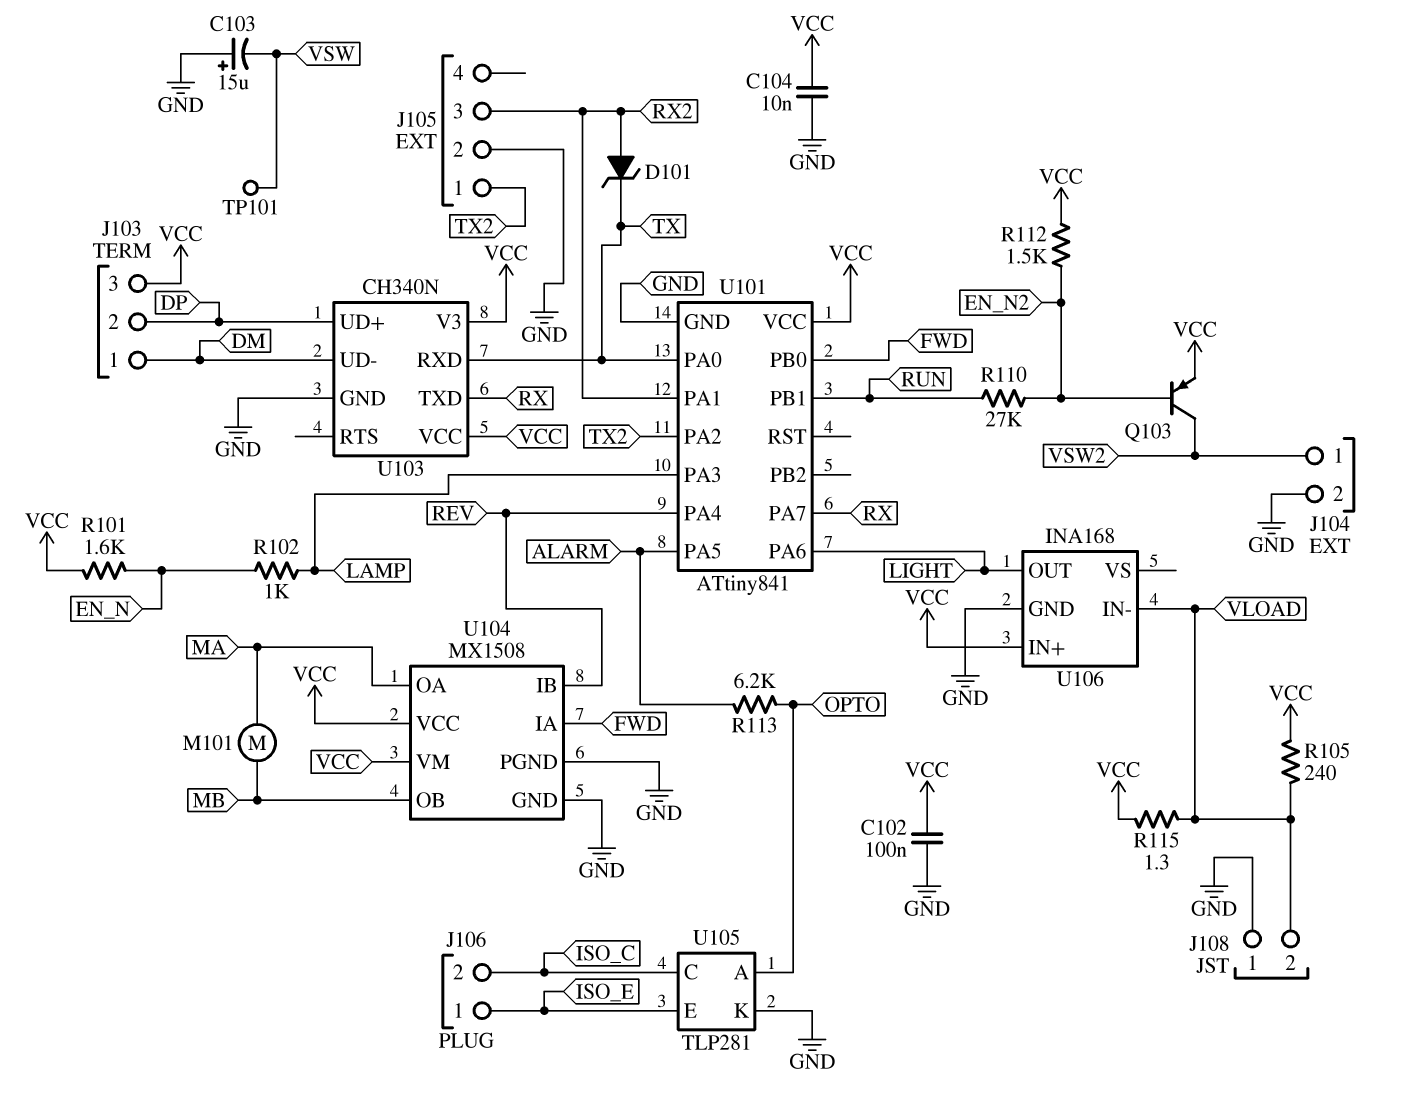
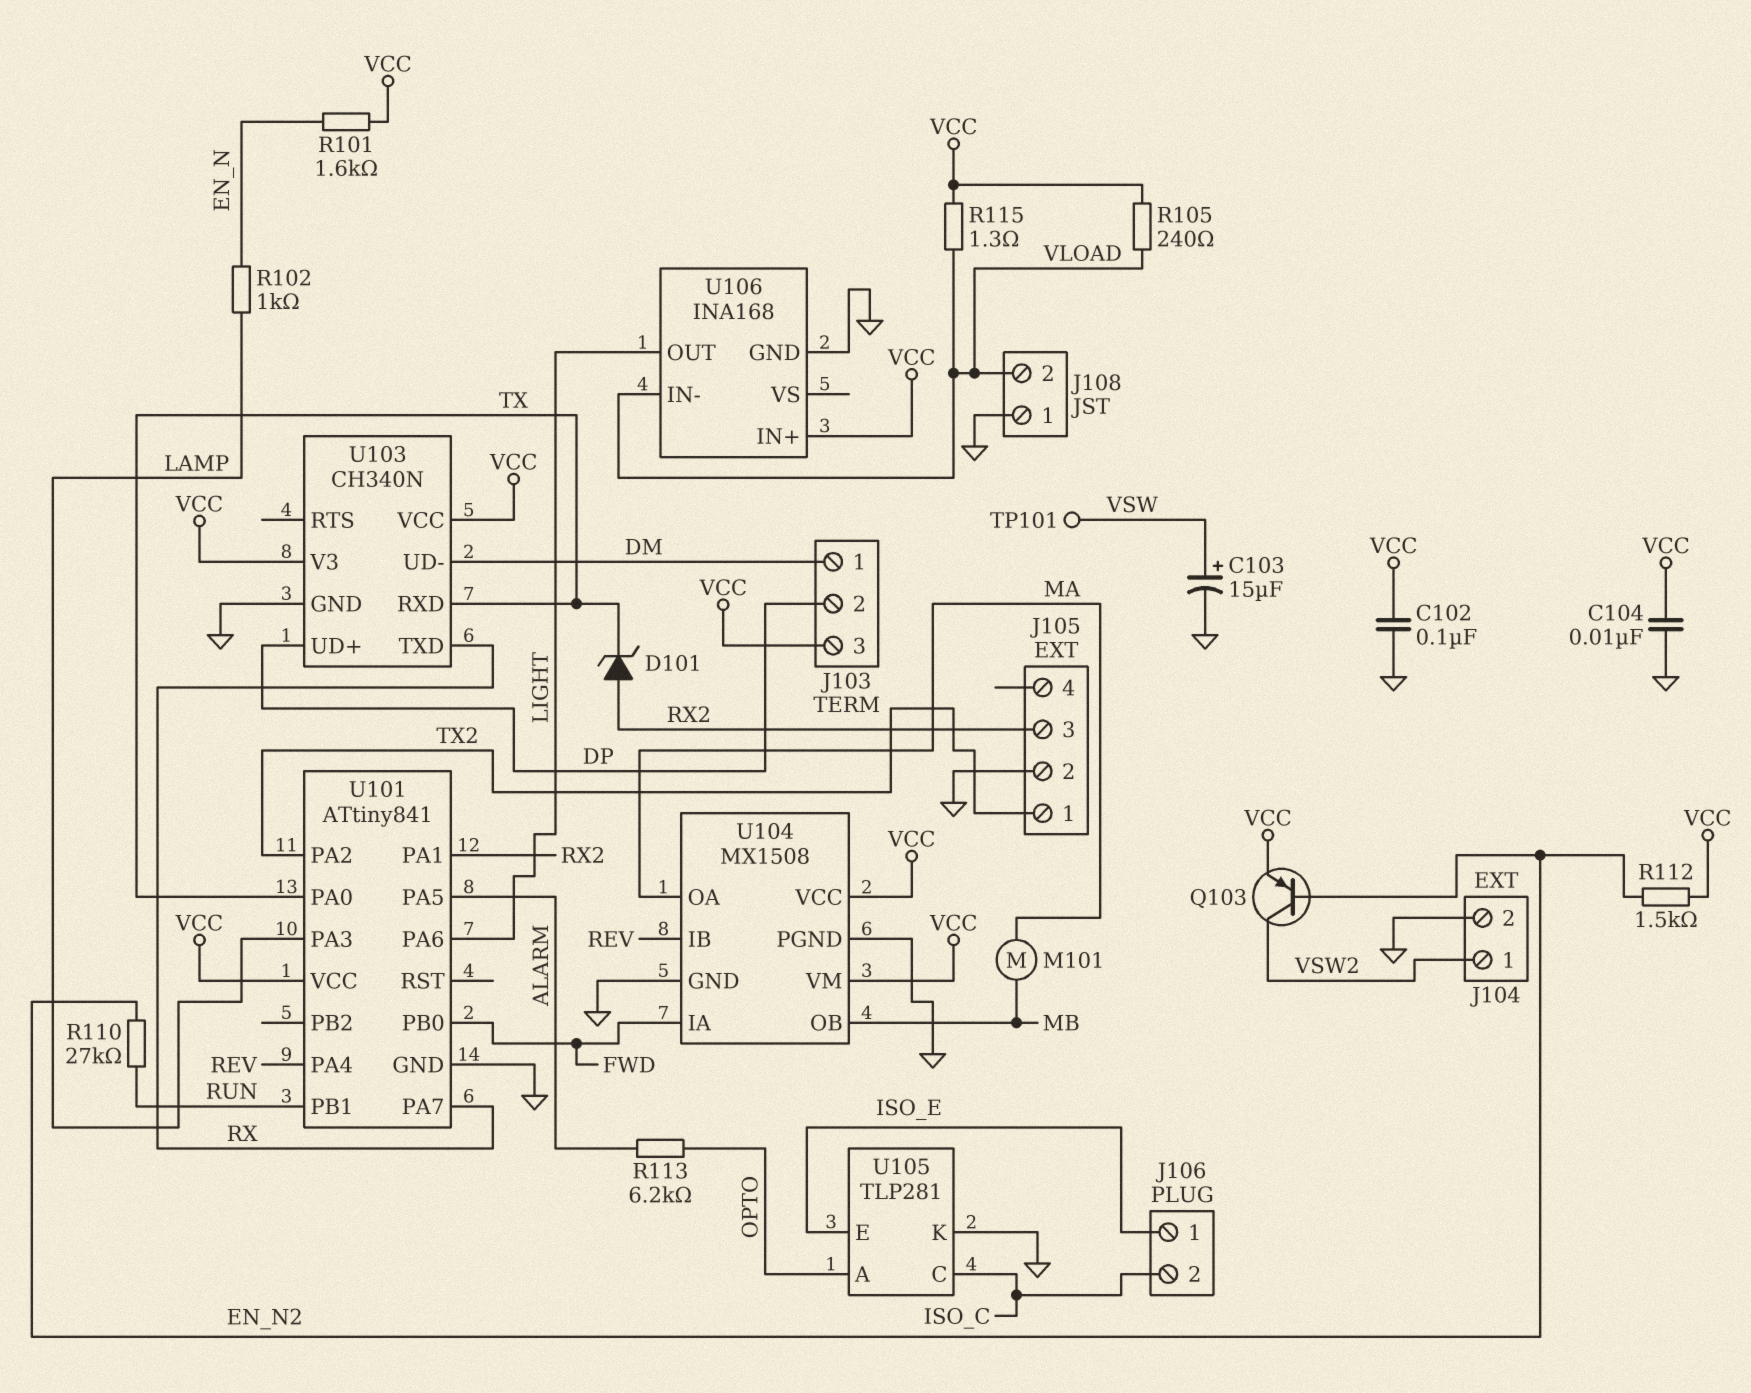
C103: 15uF (plus GND, minus VSW) -> 15uF (plus VSW, minus GND)

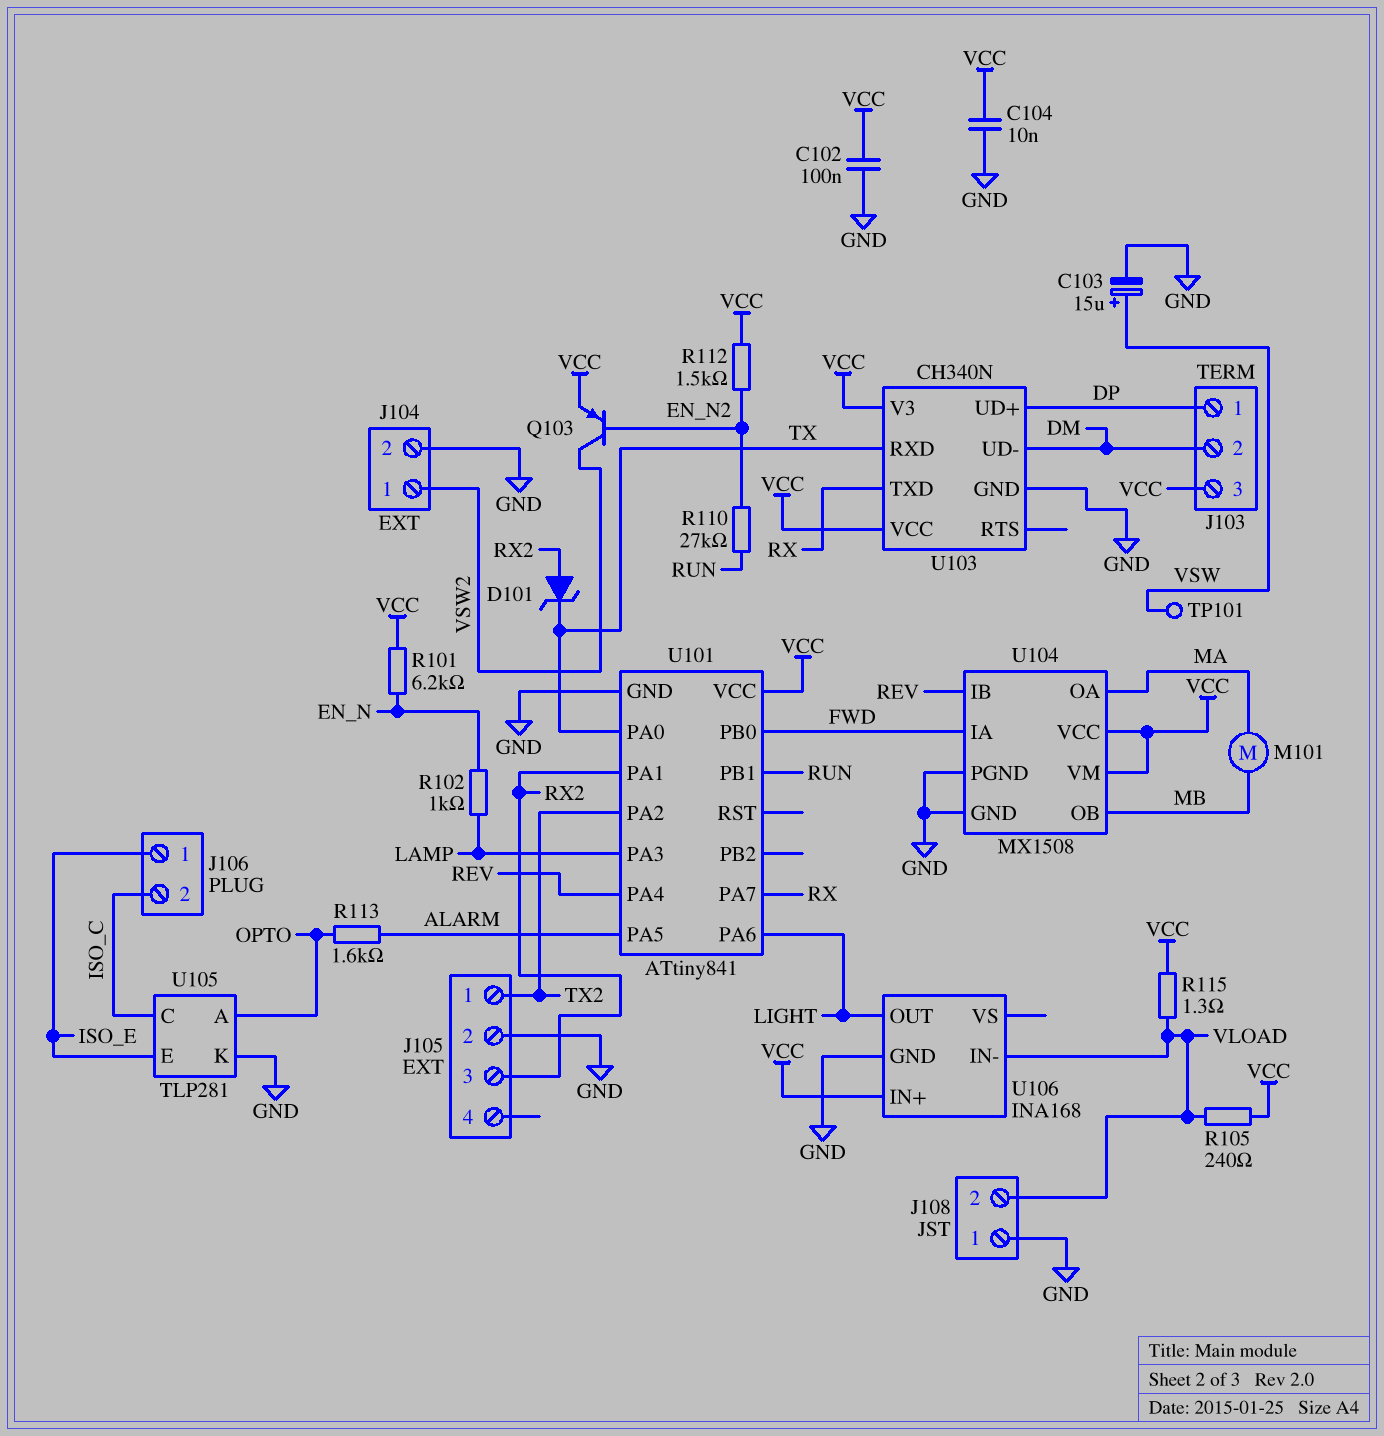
J103 pin 1: DM -> DP
J103 pin 2: DP -> DM
R101: 1.6k (EN_N, VCC) -> 6.2k (EN_N, VCC)
R113: 6.2k (ALARM, OPTO) -> 1.6k (ALARM, OPTO)

